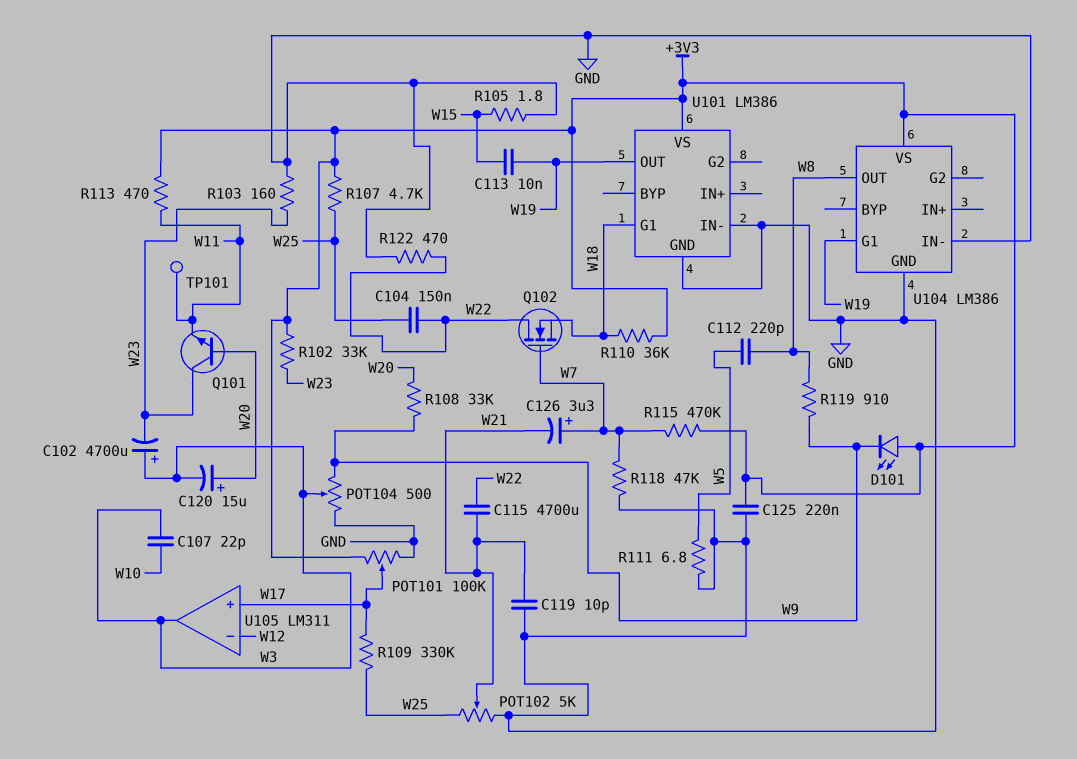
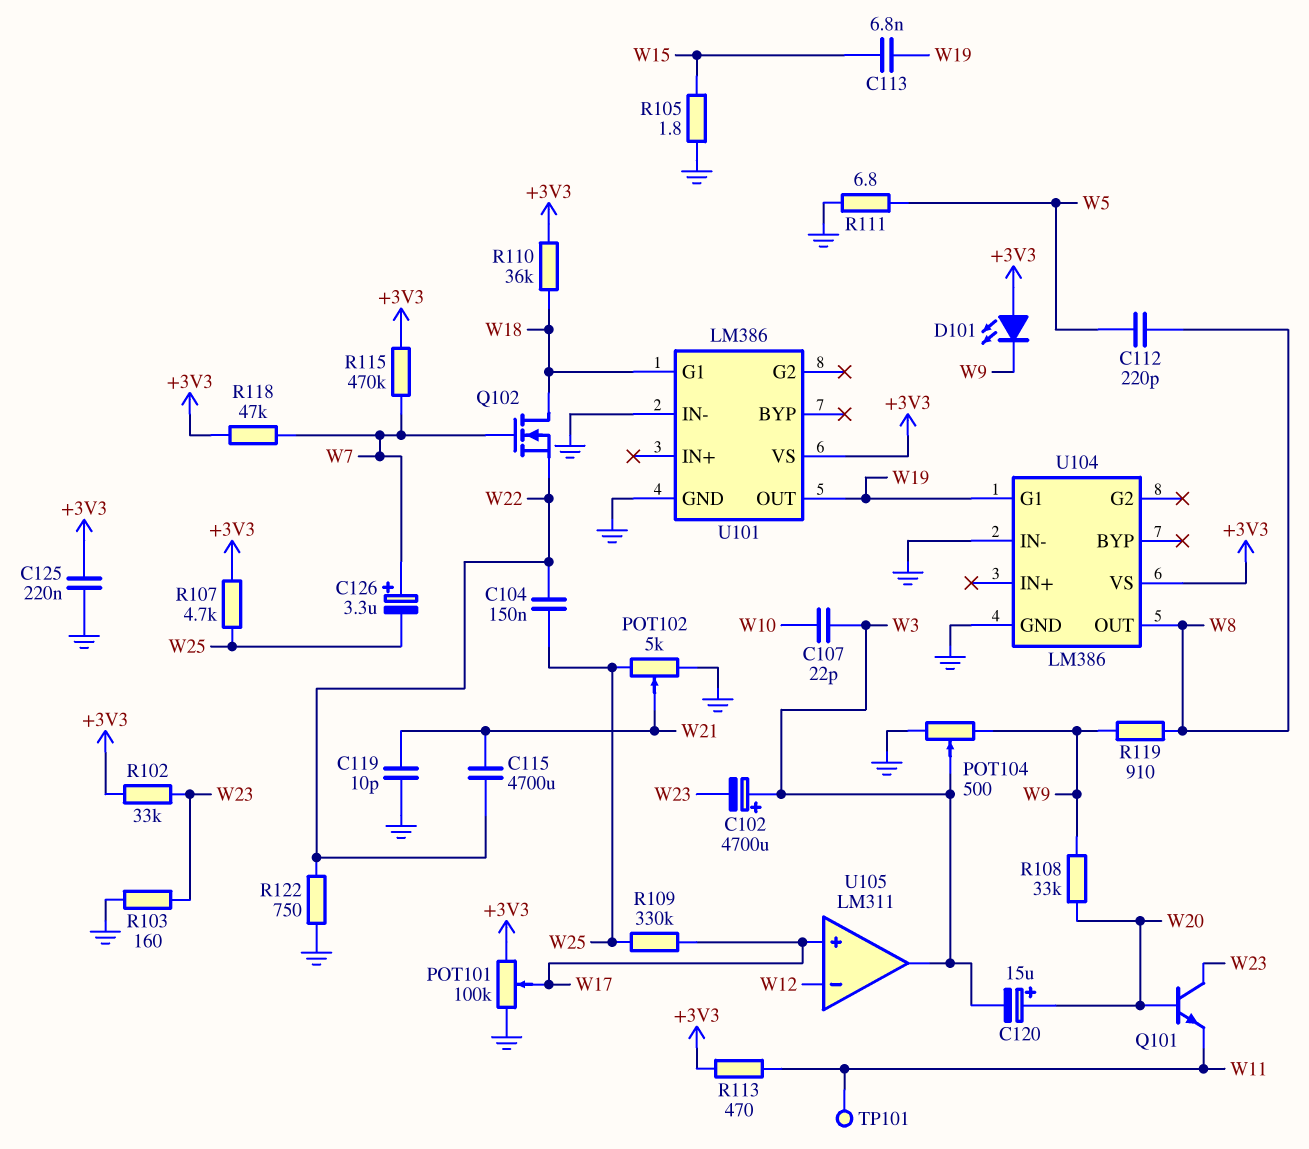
C113: 10nF (W15, W19) -> 6.8nF (W15, W19)
C126: 3.3uF (plus W7, minus W21) -> 3.3uF (plus W7, minus W25)
Q102: NMOS (G W7, D W22, S W18) -> NMOS (G W7, D W18, S W22)
R118: 47k (GND, W7) -> 47k (+3V3, W7)
R122: 470 (GND, W22) -> 750 (GND, W22)

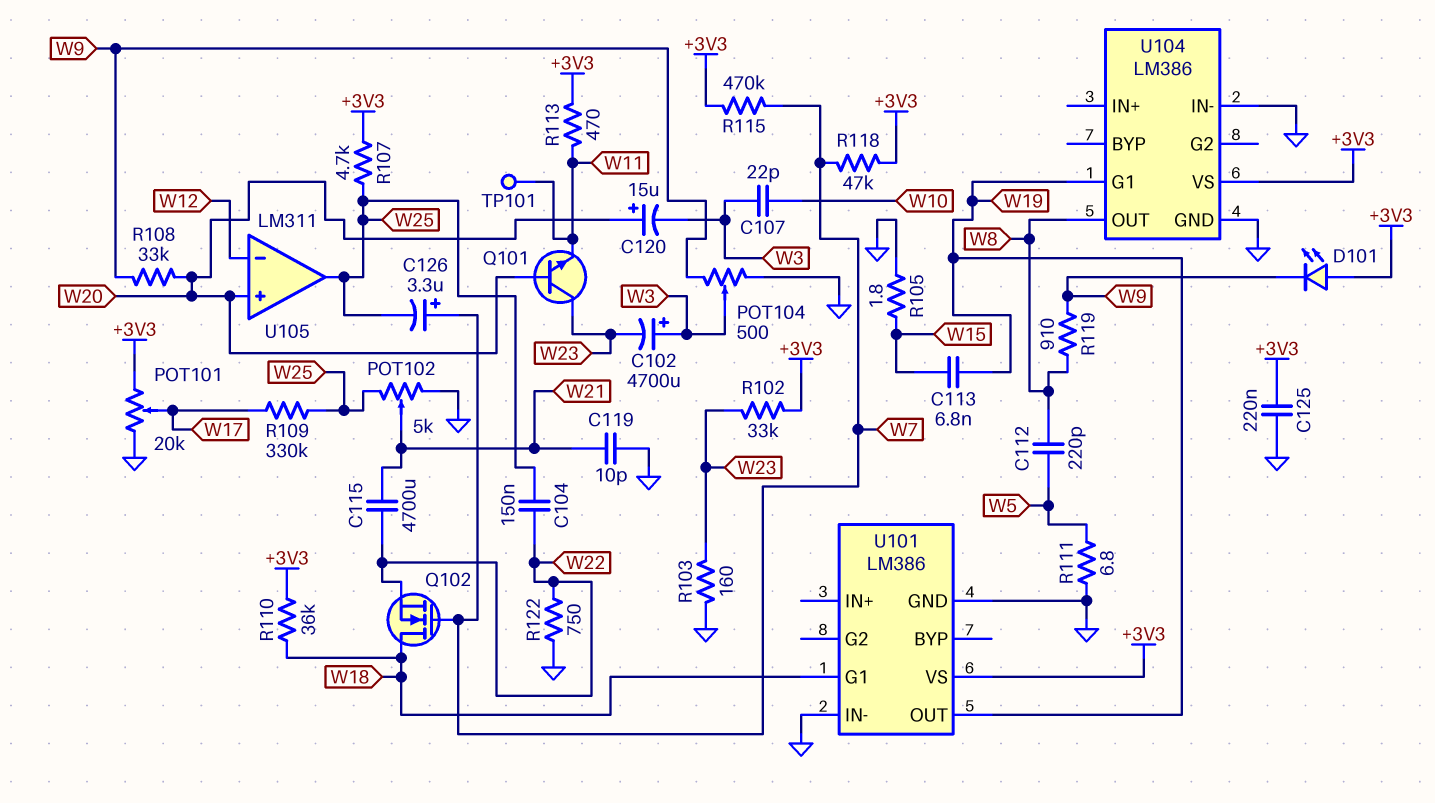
POT101: 100k (+3V3, GND, wiper W17) -> 20k (+3V3, GND, wiper W17)
U105 pin in+: W17 -> W20
U105 pin out: W3 -> W25

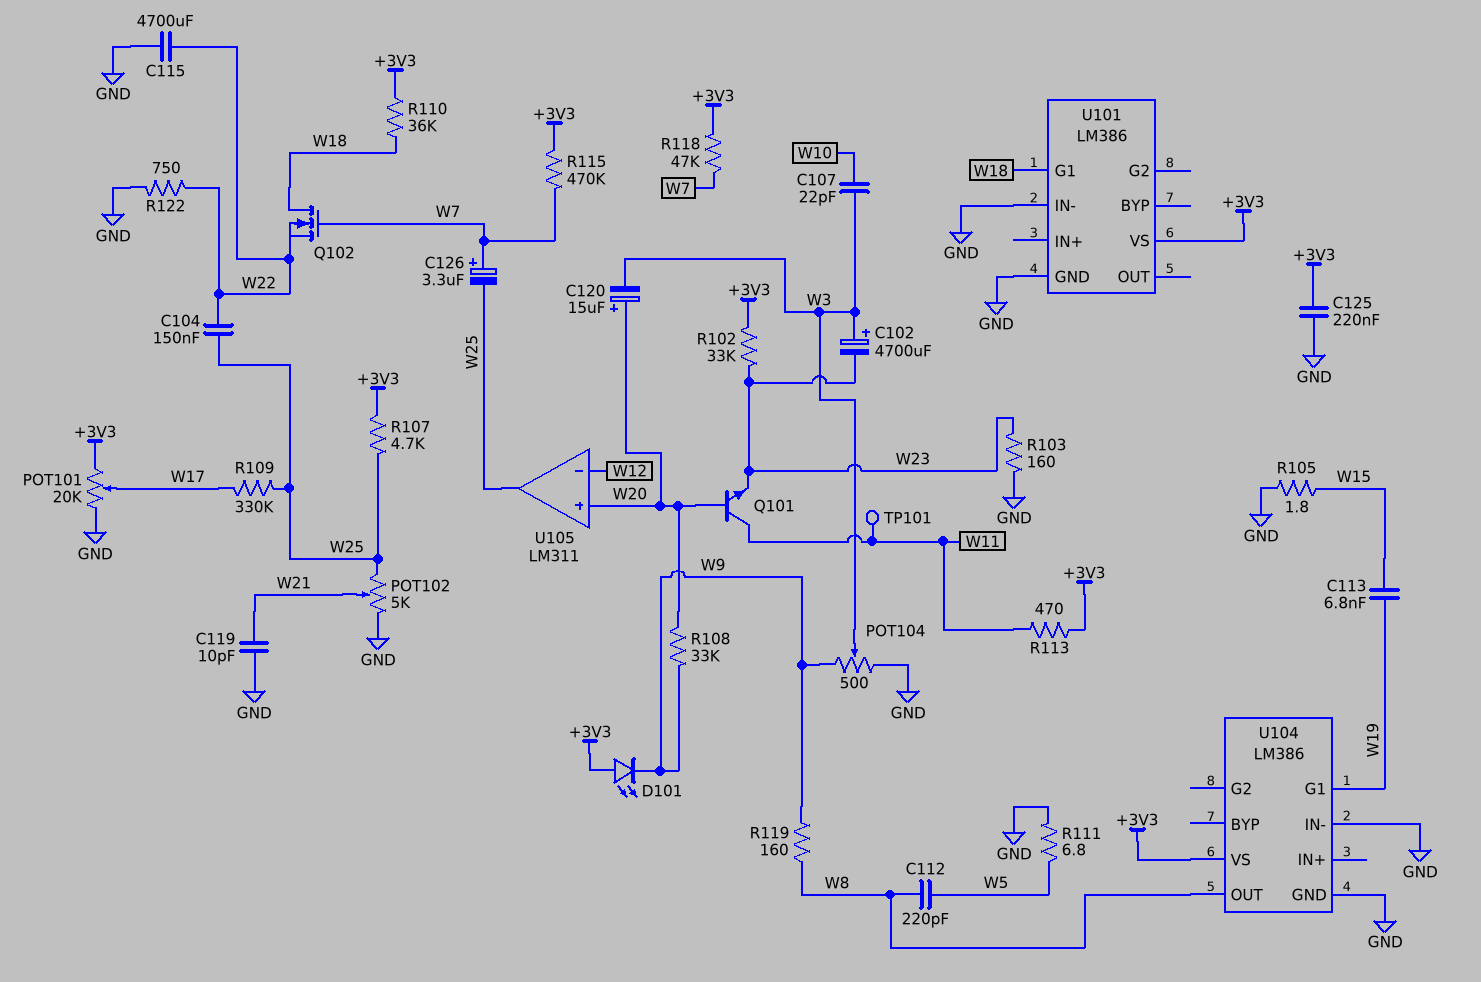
C115: 4700uF (W21, W22) -> 4700uF (GND, W22)
Q101: NPN (B W20, C W23, E W11) -> NPN (B W20, C W11, E W23)
R119: 910 (W8, W9) -> 160 (W8, W9)
U101 pin OUT: W19 -> none

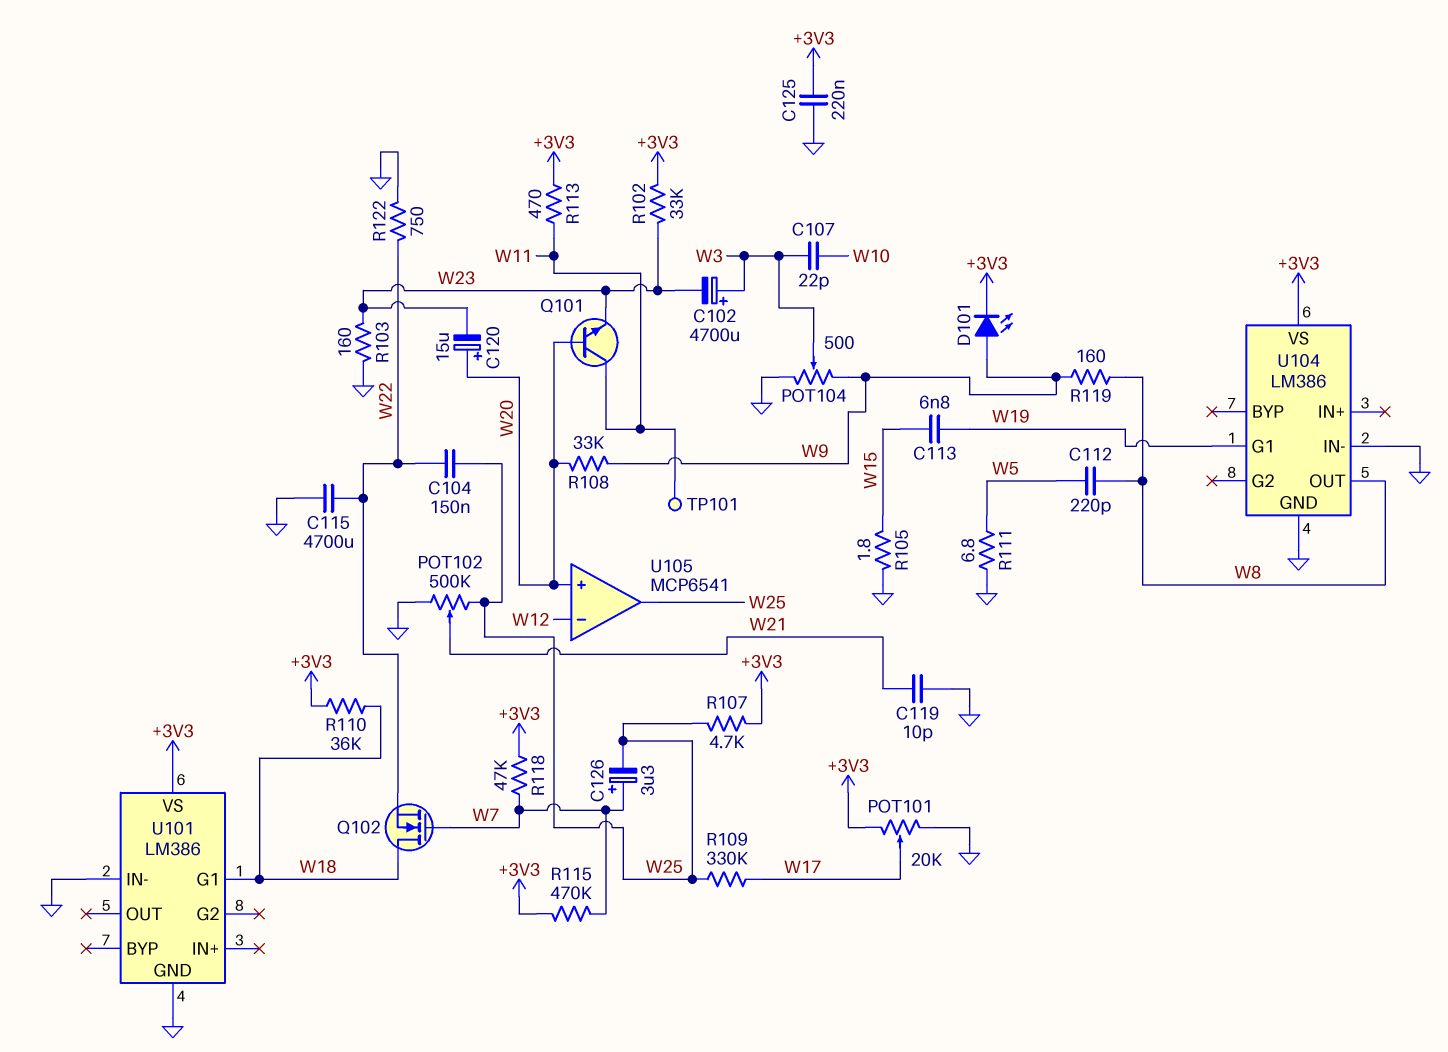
C120: 15uF (plus W20, minus W3) -> 15uF (plus W20, minus W23)
D101: LED (A +3V3, K W9) -> LED (A W9, K +3V3)
POT102: 5k (GND, W25, wiper W21) -> 500k (GND, W25, wiper W21)
U105: LM311 -> MCP6541

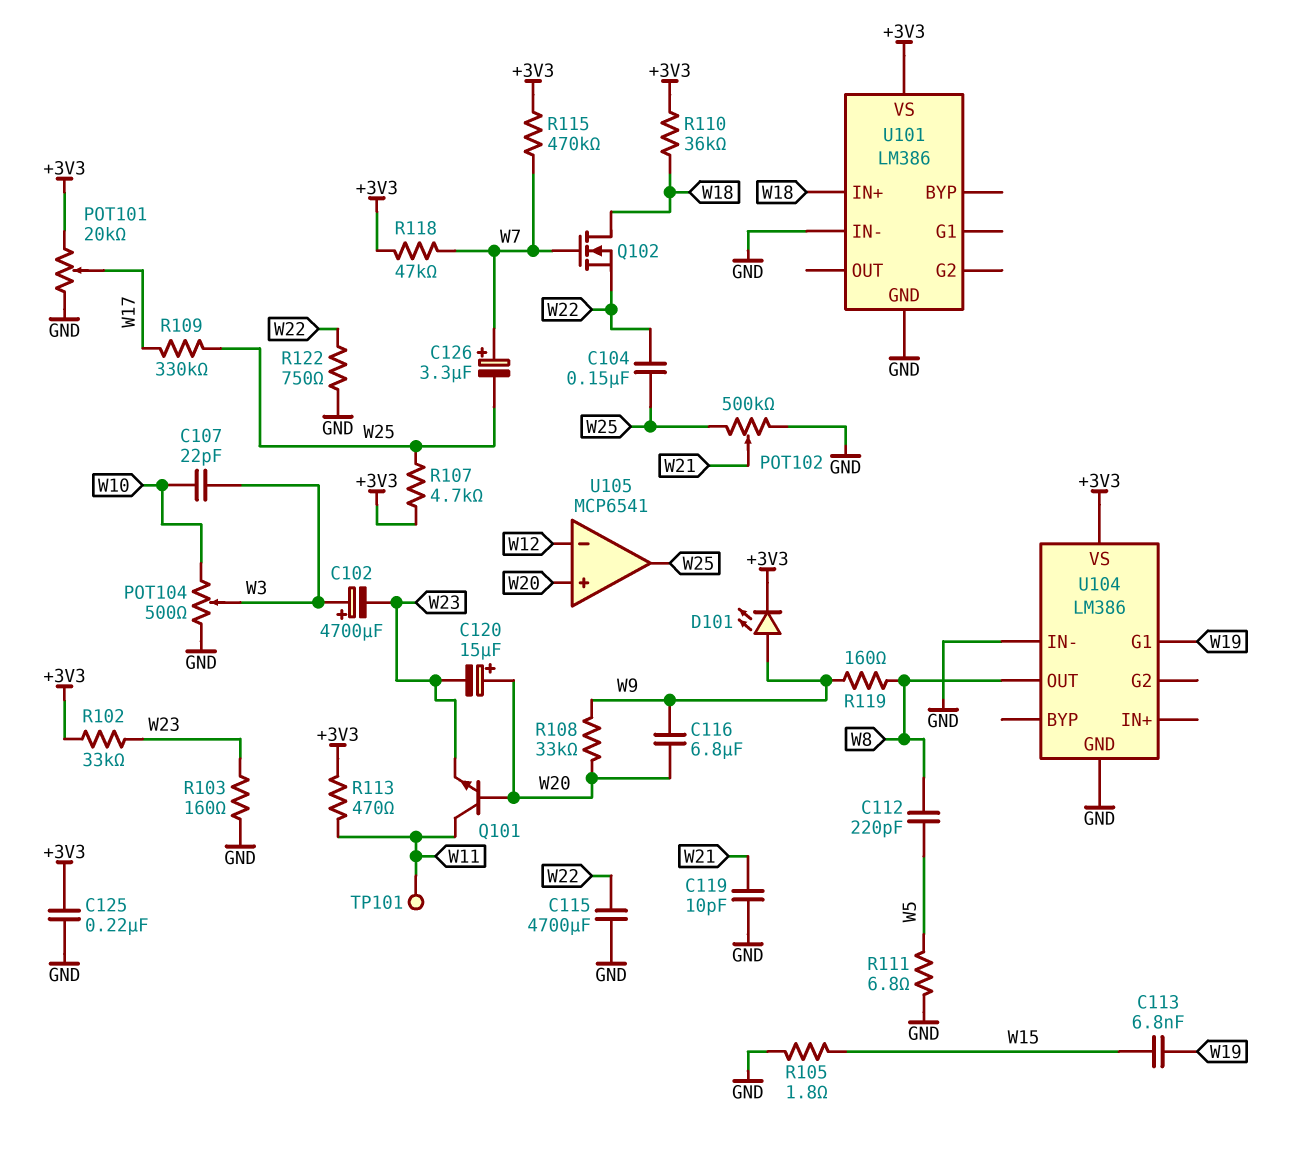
C116: none -> 6.8uF (W9, W20)
POT104: 500 (GND, W9, wiper W3) -> 500 (GND, W10, wiper W3)
U101 pin G1: W18 -> none
U101 pin IN+: none -> W18

